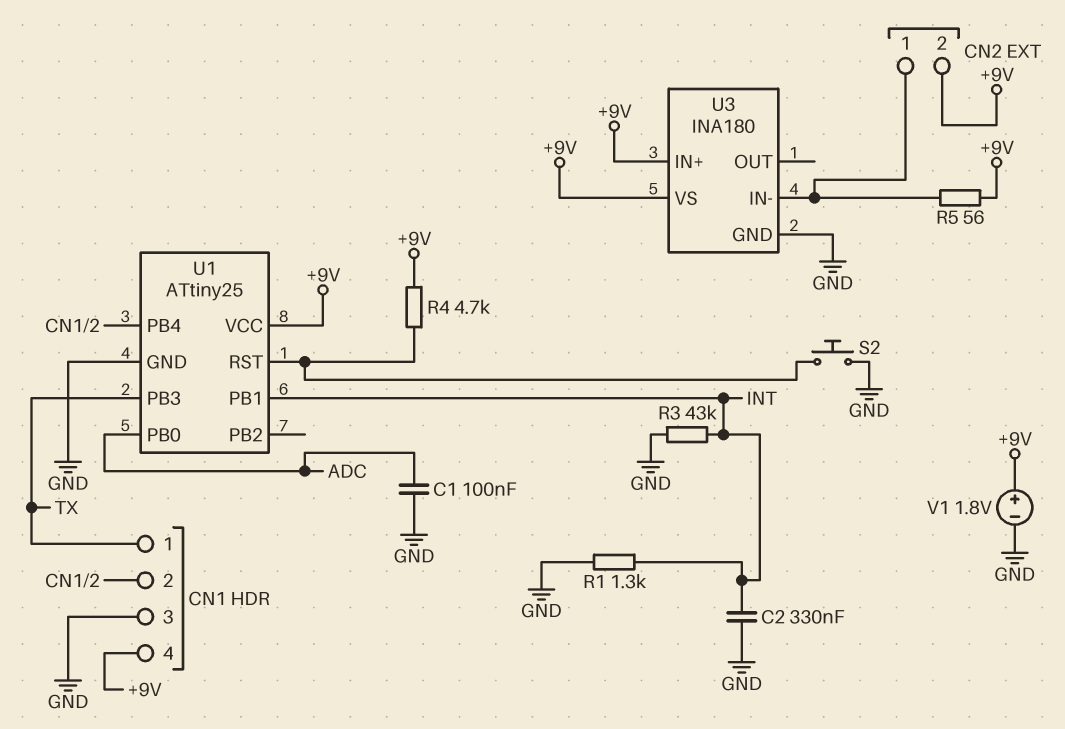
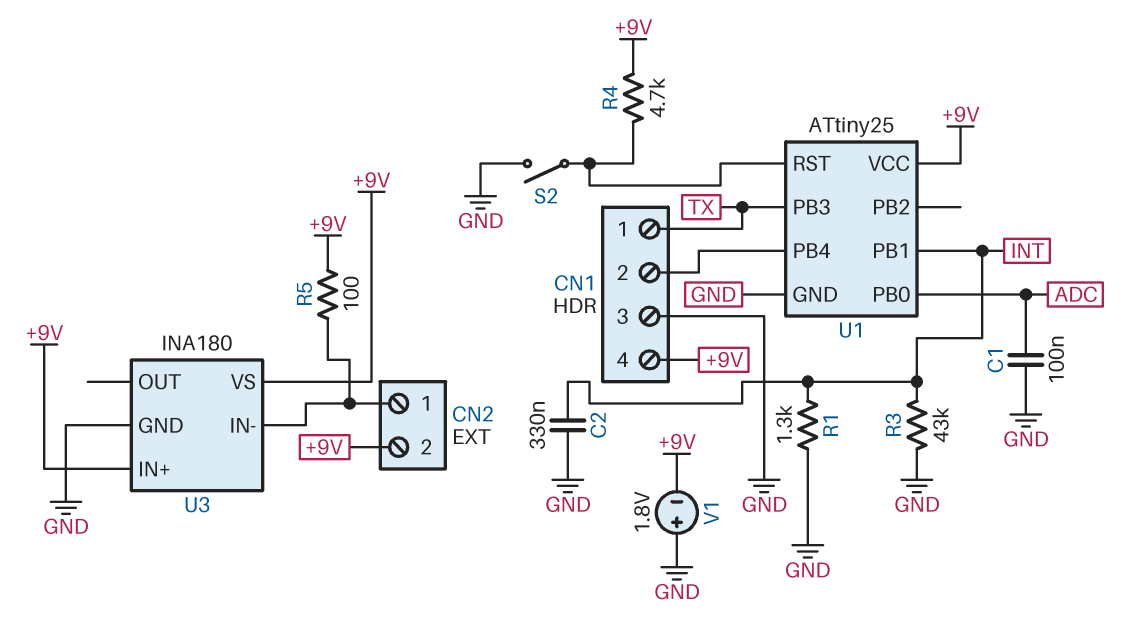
R5: 56 (+9V, CN2/1) -> 100 (+9V, CN2/1)
S2: button (GND, U1/RST) -> switch (GND, U1/RST)
V1: 1.8V (plus +9V, minus GND) -> 1.8V (plus GND, minus +9V)

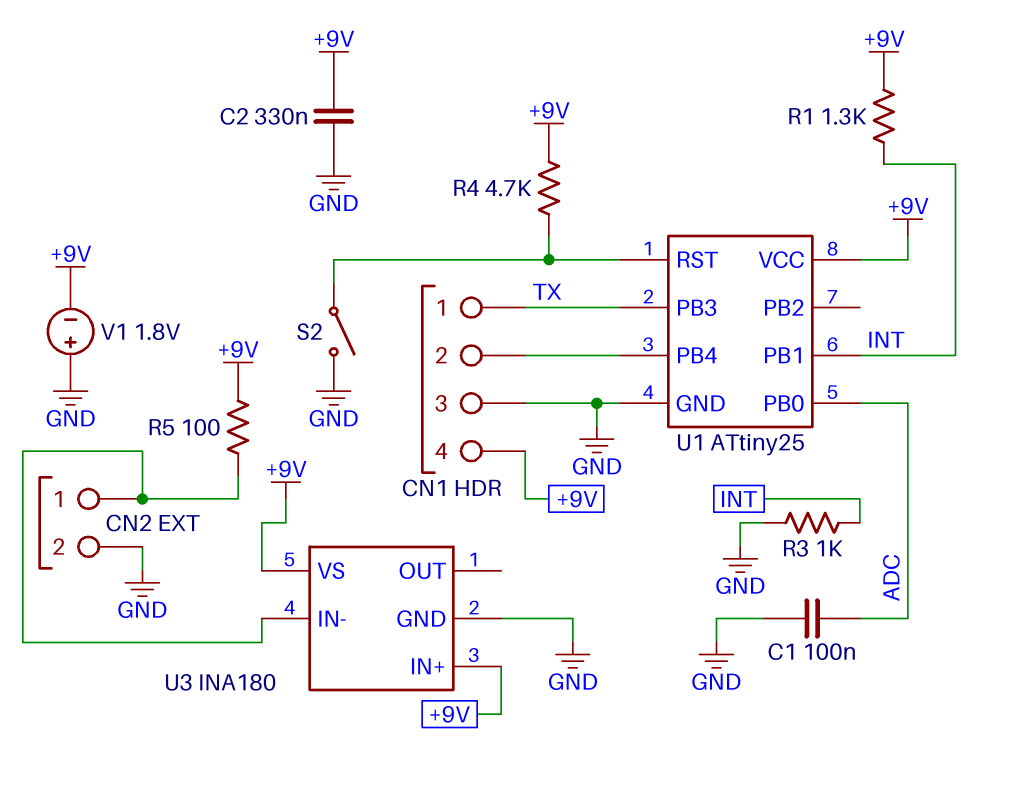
C2: 330nF (GND, INT) -> 330nF (+9V, GND)
CN2 pin 2: +9V -> GND
R1: 1.3k (GND, INT) -> 1.3k (+9V, INT)
R3: 43k (GND, INT) -> 1k (GND, INT)

